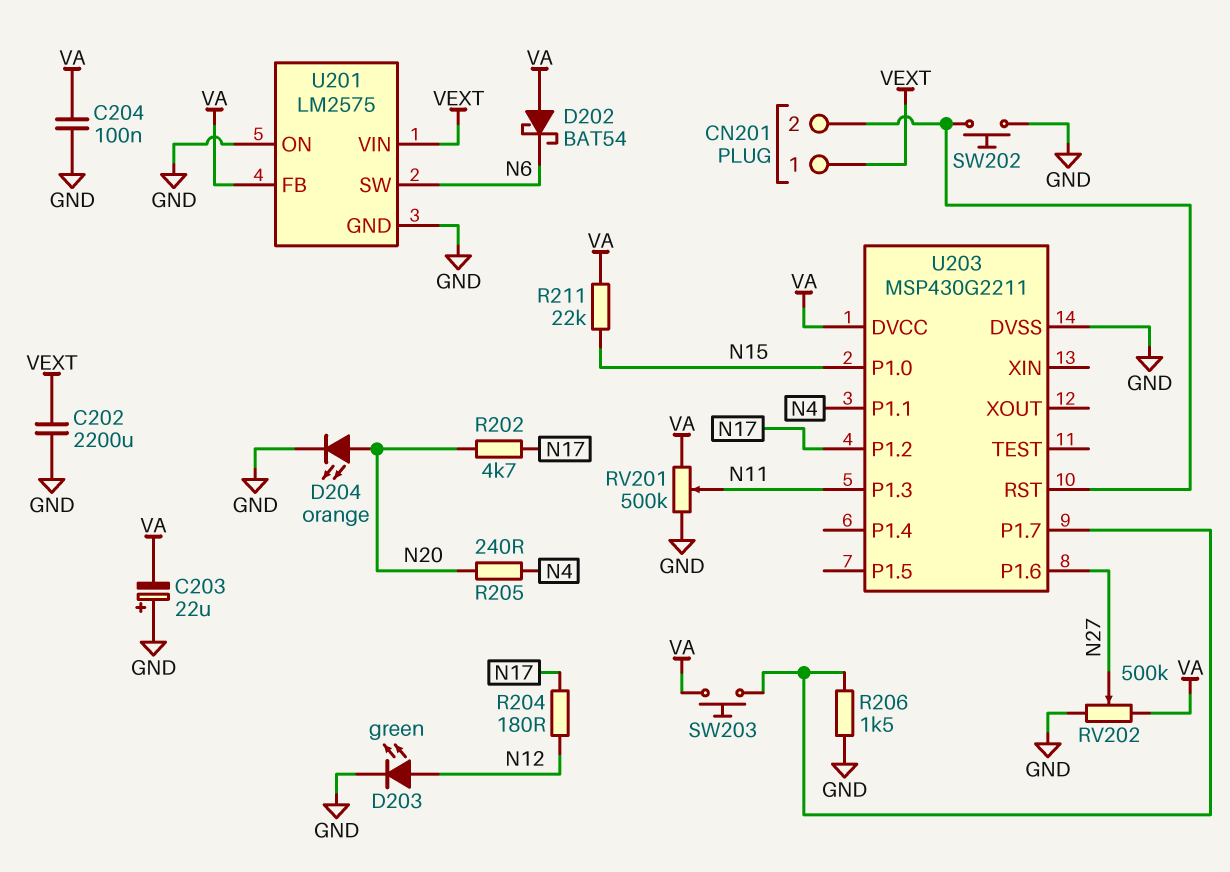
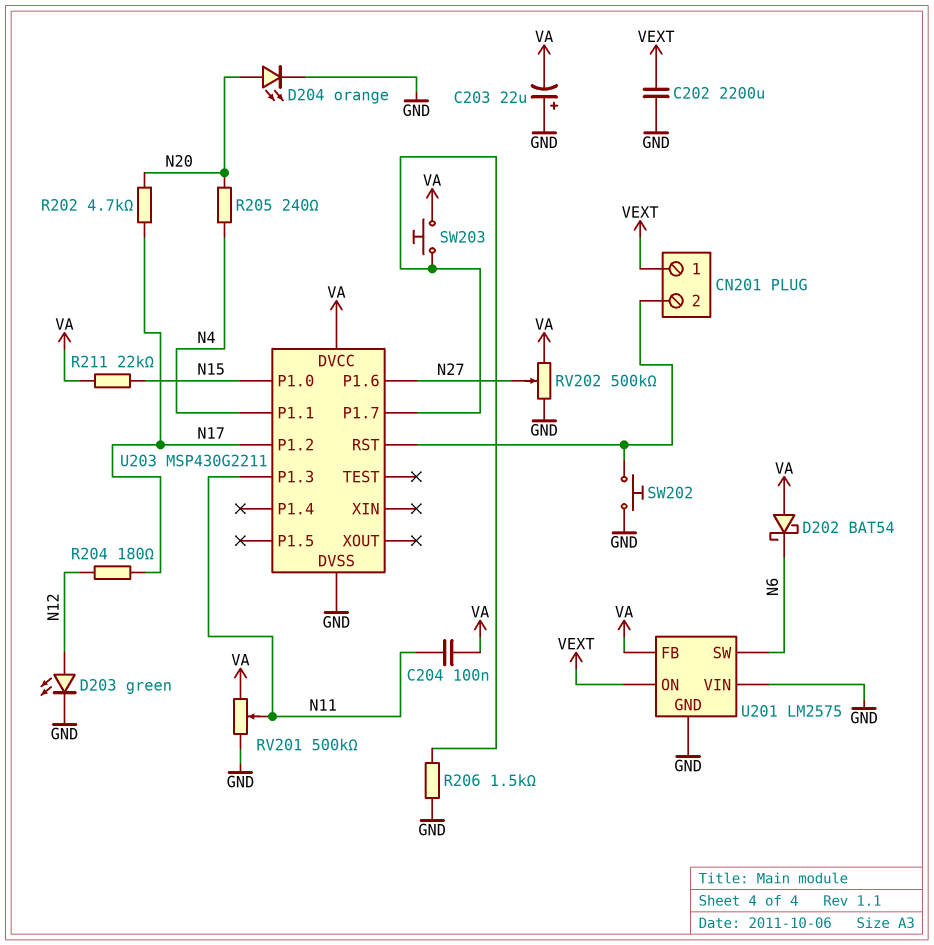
C204: 100nF (GND, VA) -> 100nF (N11, VA)
U201 pin ON: GND -> VEXT
U201 pin VIN: VEXT -> GND

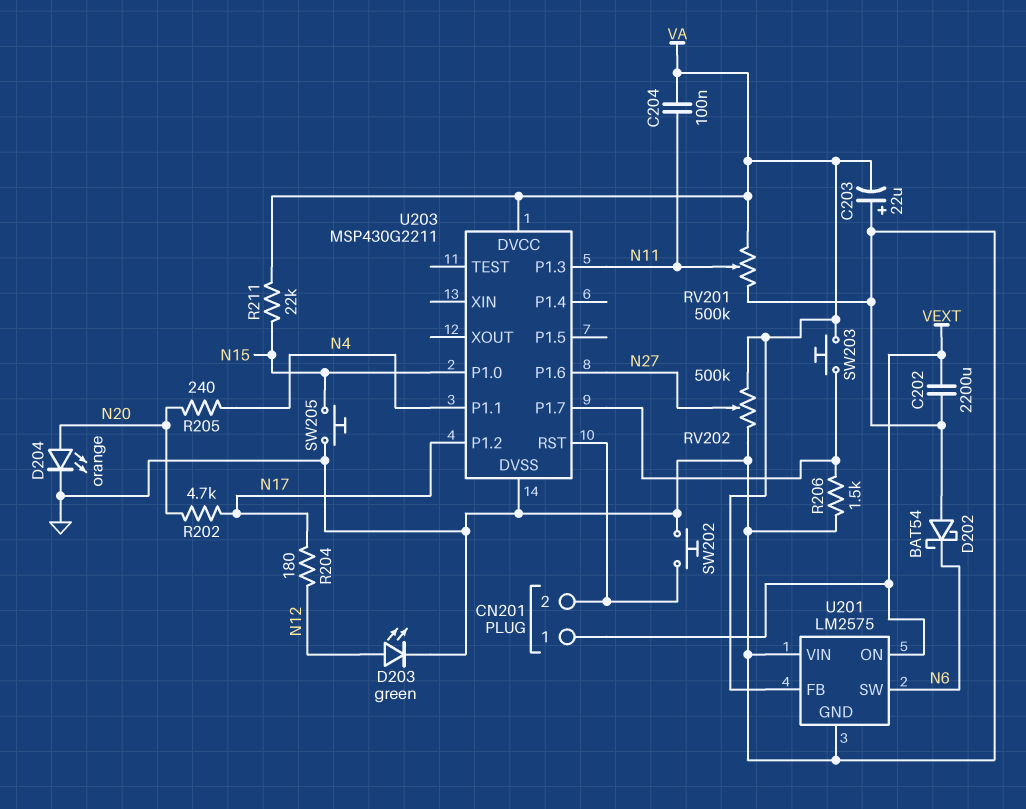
D202: schottky BAT54 (A VA, K N6) -> schottky BAT54 (A GND, K N6)
SW205: none -> button (GND, N15)

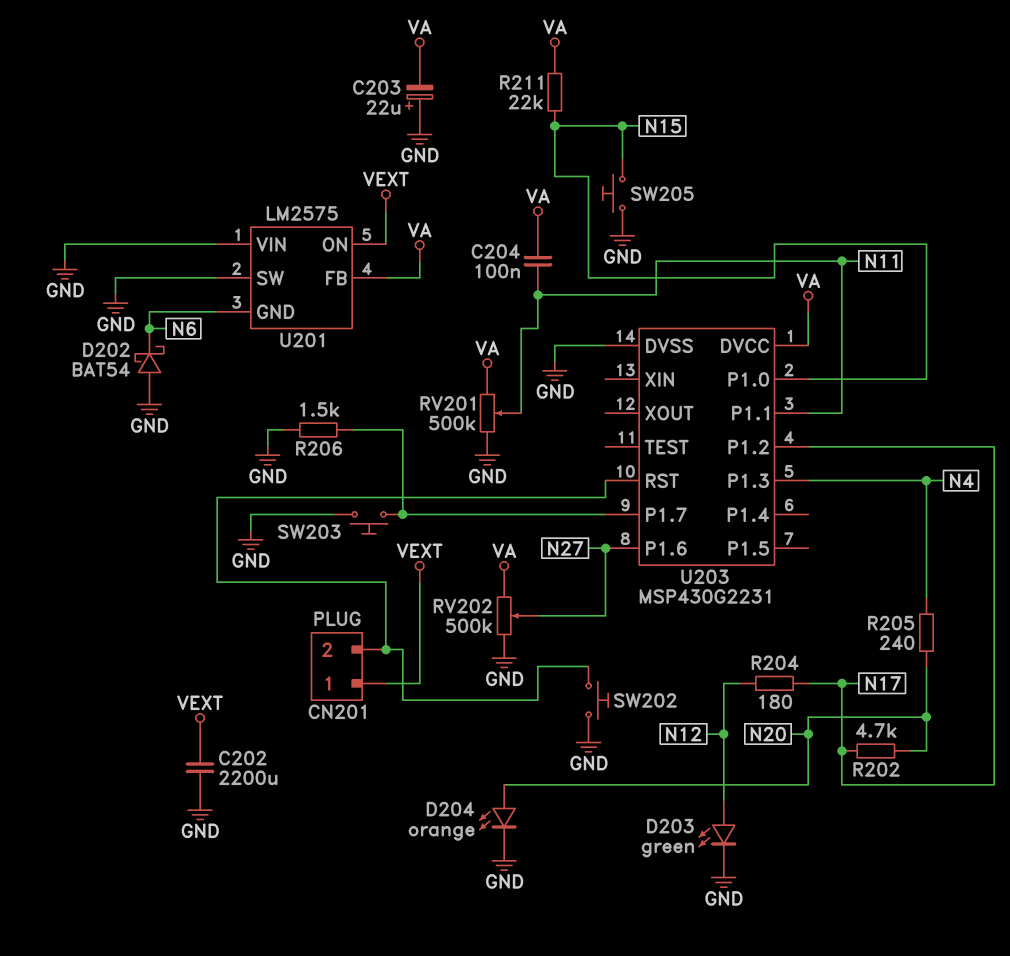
SW203: button (U203/P1.7, VA) -> button (GND, U203/P1.7)
U201 pin GND: GND -> N6
U201 pin SW: N6 -> GND
U203: MSP430G2211 -> MSP430G2231
U203 pin P1.1: N4 -> N11
U203 pin P1.3: N11 -> N4

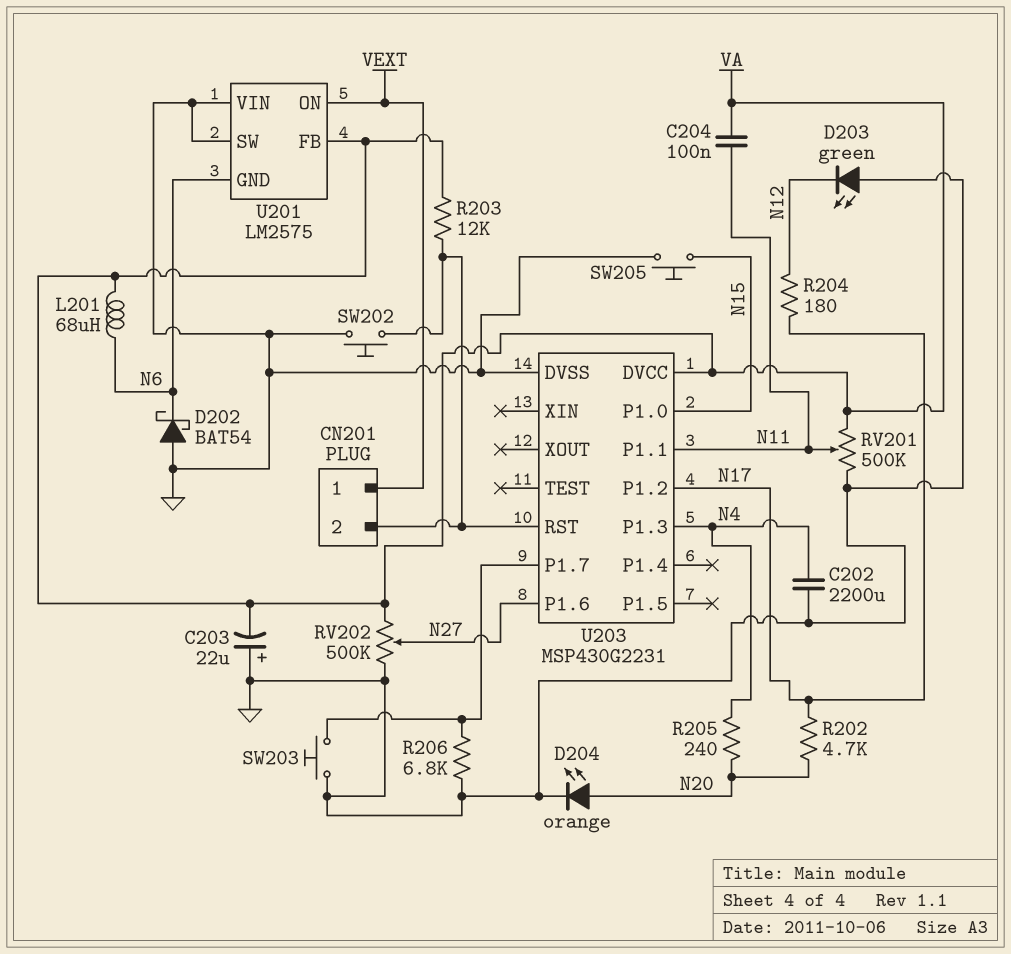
C202: 2200uF (GND, VEXT) -> 2200uF (GND, N4)
D203: LED green (A N12, K GND) -> LED green (A GND, K N12)
L201: none -> 68uH (N6, VA)
R203: none -> 12k (CN201/2, VA)
R206: 1.5k (GND, U203/P1.7) -> 6.8k (GND, U203/P1.7)
R211: 22k (N15, VA) -> none

